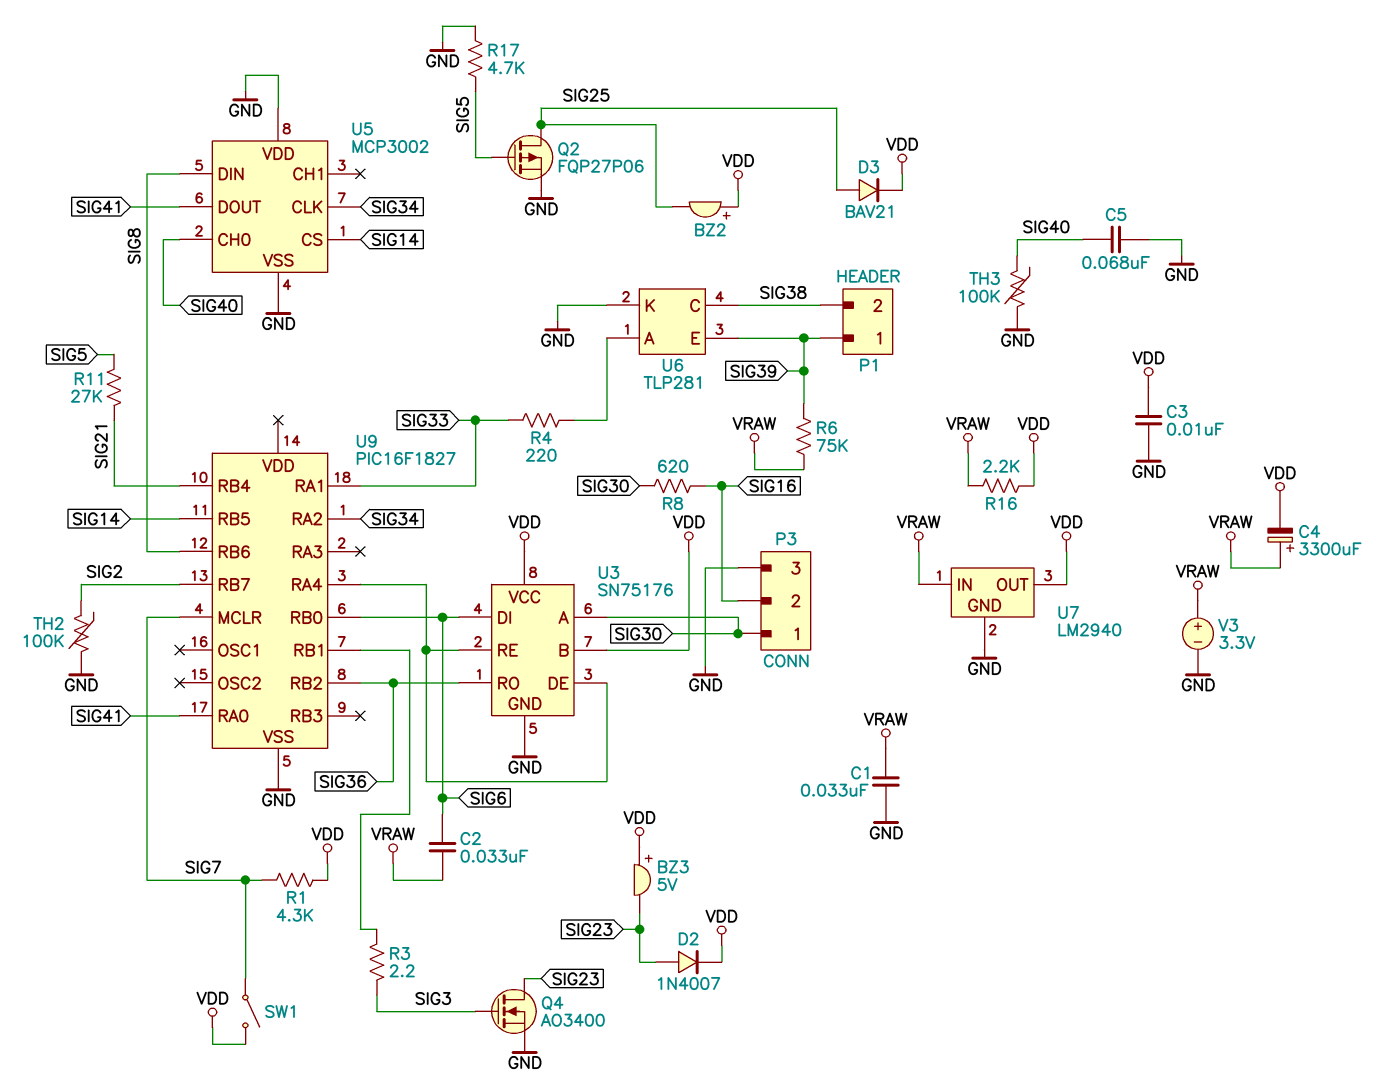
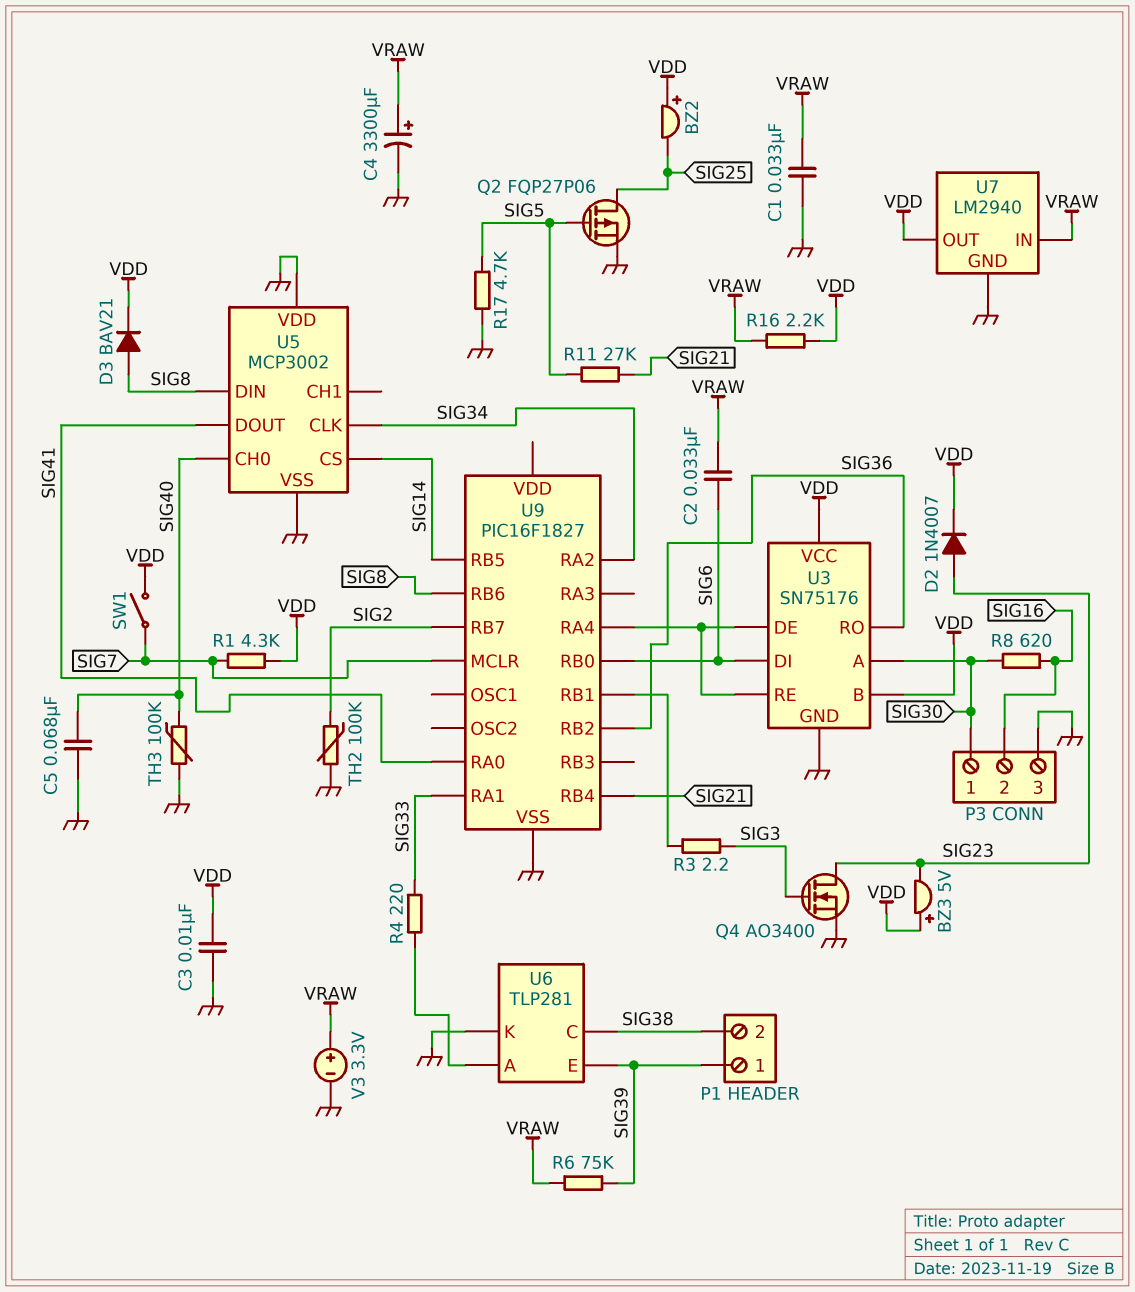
C4: 3300uF (plus VRAW, minus VDD) -> 3300uF (plus VRAW, minus GND)
D3: diode BAV21 (A SIG25, K VDD) -> diode BAV21 (A SIG8, K VDD)

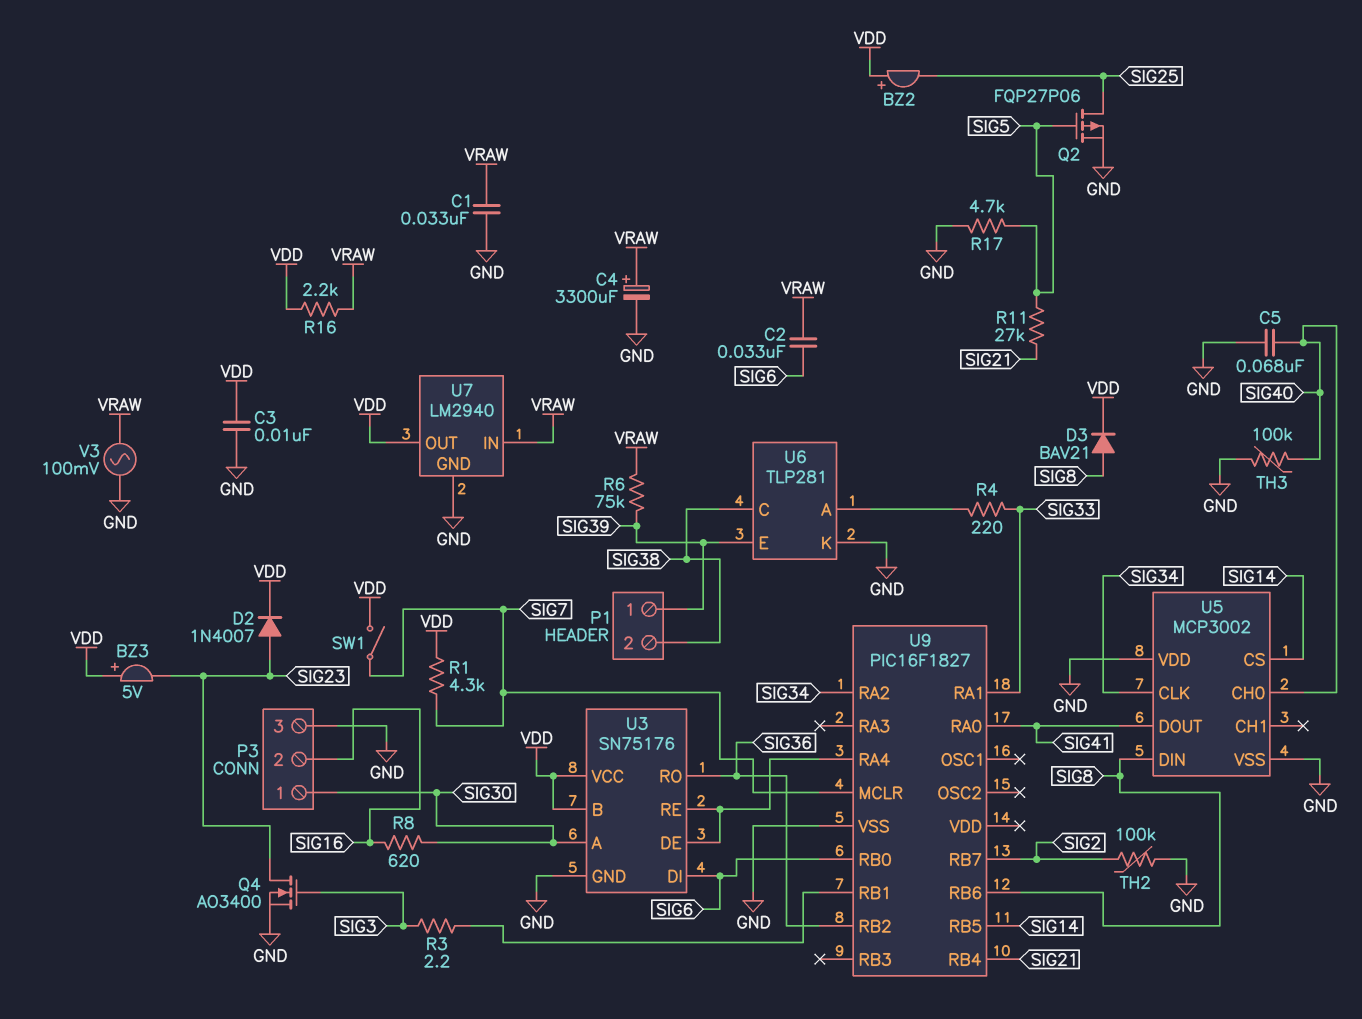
V3: 3.3V (plus VRAW, minus GND) -> AC 100mV (GND, VRAW)

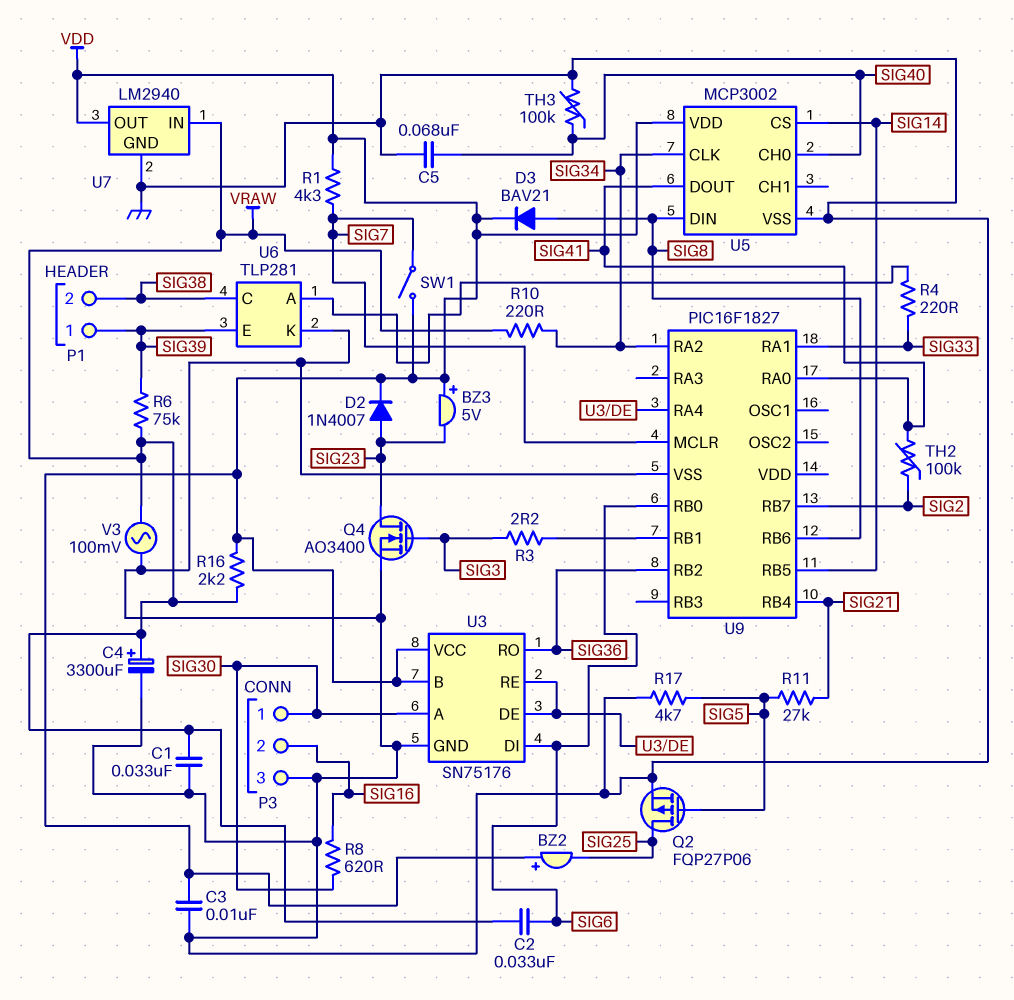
R10: none -> 220 (SIG34, VRAW)
TH2: 100k (GND, SIG2) -> 100k (SIG2, SIG41)
U5 pin VDD: GND -> VDD

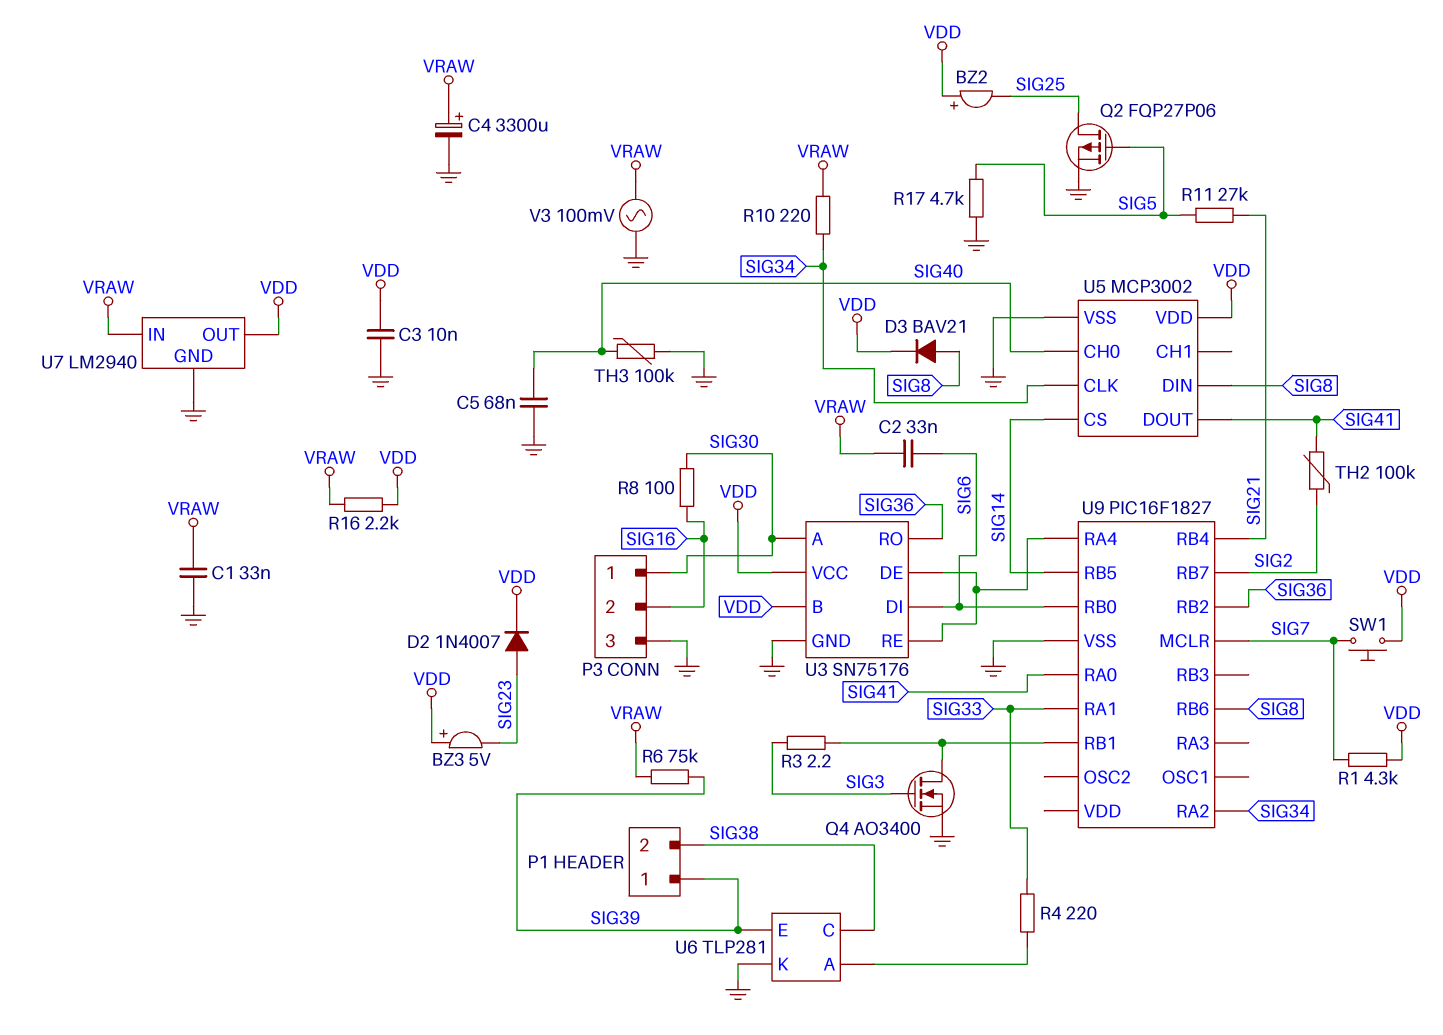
Q4: NMOS AO3400 (G SIG3, D SIG23, S GND) -> NMOS AO3400 (G SIG3, D U9/RB1, S GND)
R8: 620 (SIG16, SIG30) -> 100 (SIG16, SIG30)
SW1: switch (SIG7, VDD) -> button (SIG7, VDD)

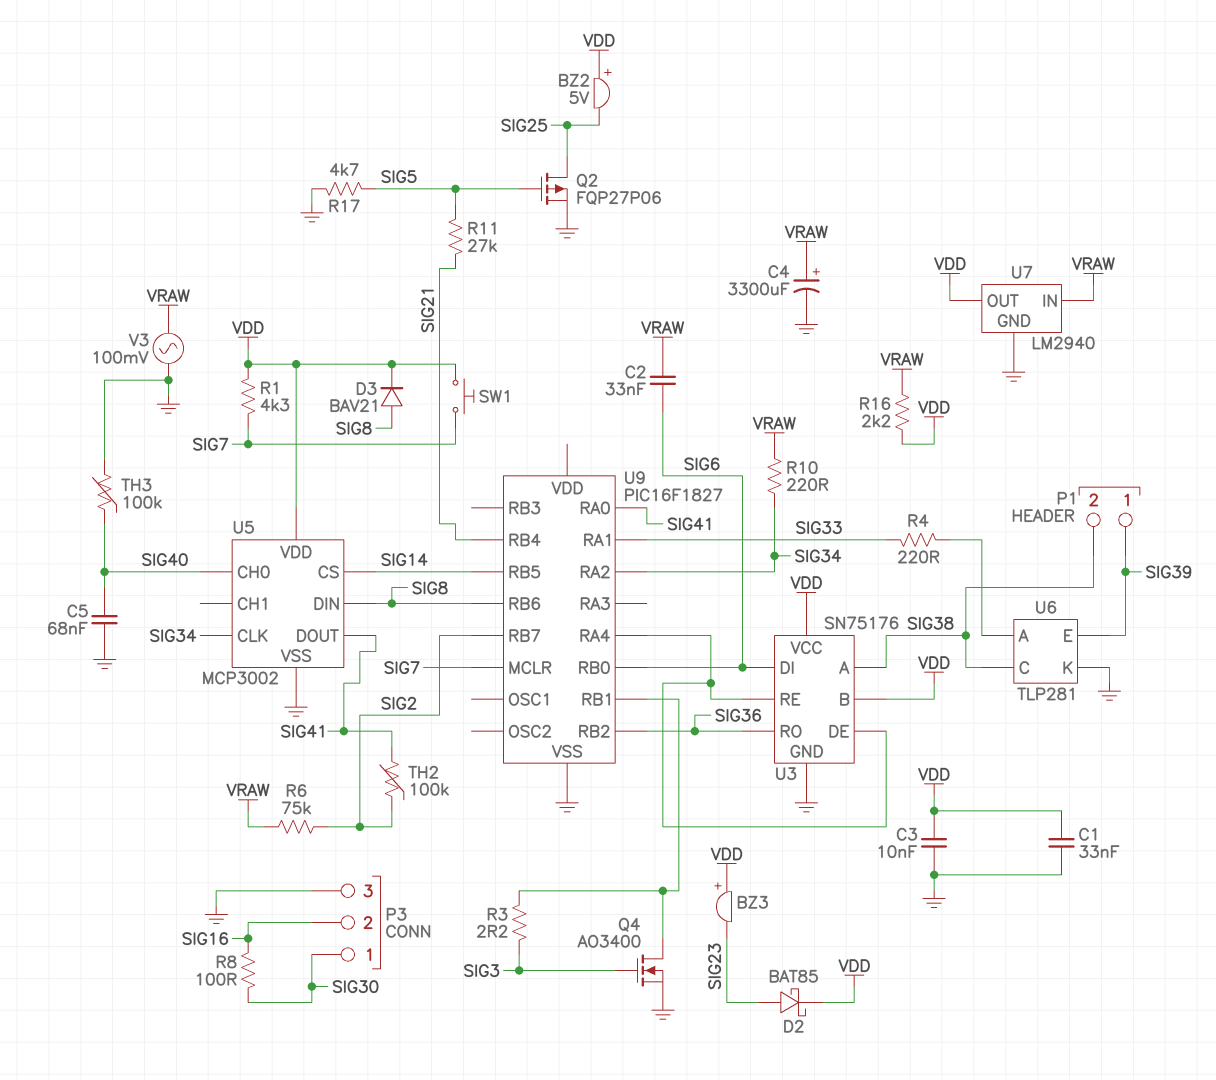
BZ2: buzzer (plus VDD, minus SIG25) -> buzzer 5V (plus VDD, minus SIG25)
BZ3: buzzer 5V (plus VDD, minus SIG23) -> buzzer (plus VDD, minus SIG23)
C1: 33nF (GND, VRAW) -> 33nF (GND, VDD)
D2: diode 1N4007 (A SIG23, K VDD) -> schottky BAT85 (A SIG23, K VDD)
R6: 75k (SIG39, VRAW) -> 75k (SIG2, VRAW)
U3 pin A: SIG30 -> SIG38

